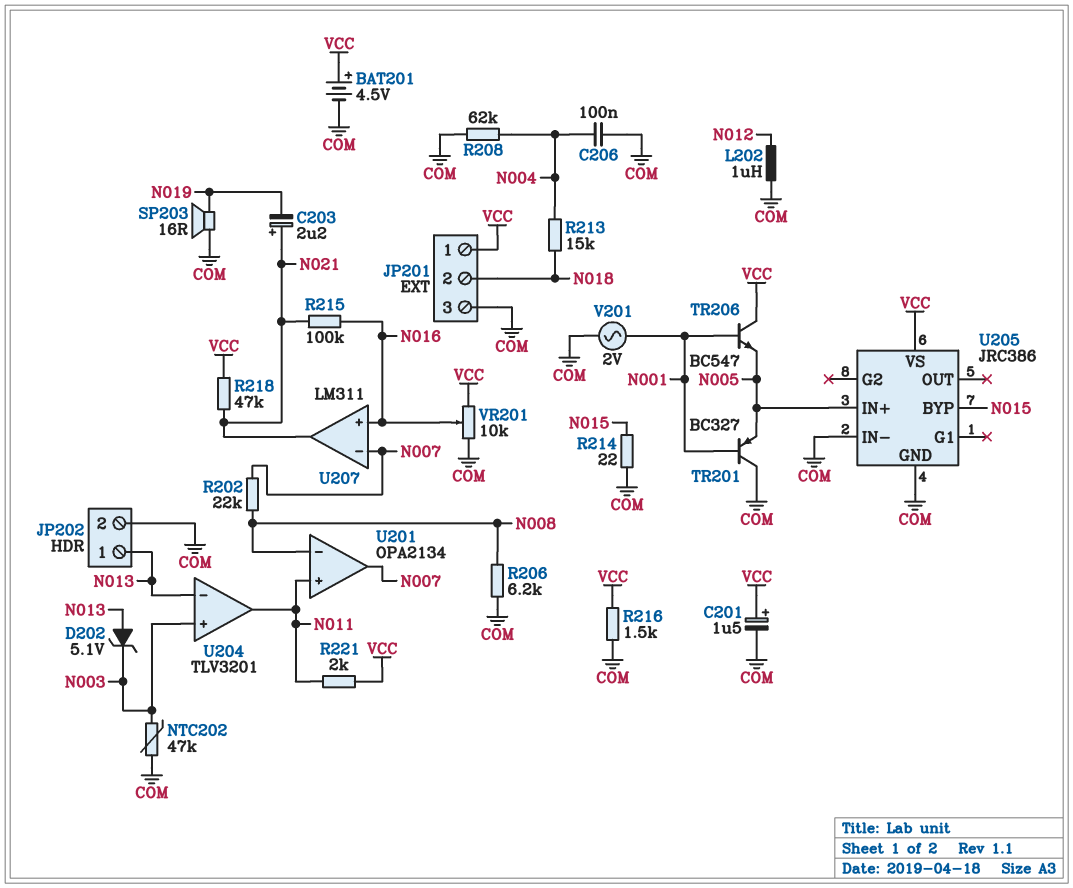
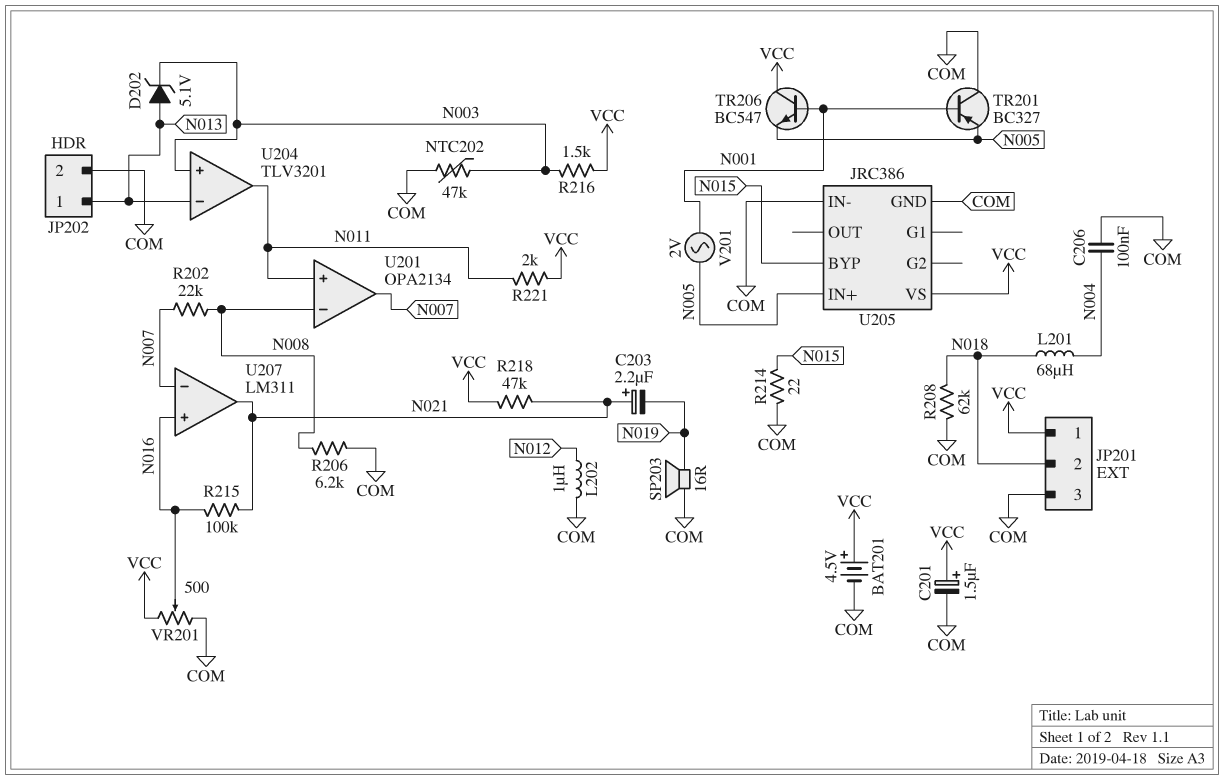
L201: none -> 68uH (N004, N018)
R208: 62k (COM, N004) -> 62k (COM, N018)
R213: 15k (N004, N018) -> none
R216: 1.5k (COM, VCC) -> 1.5k (N003, VCC)
V201: AC 2V (COM, N001) -> AC 2V (N001, N005)
VR201: 10k (COM, VCC, wiper N016) -> 500 (COM, VCC, wiper N016)

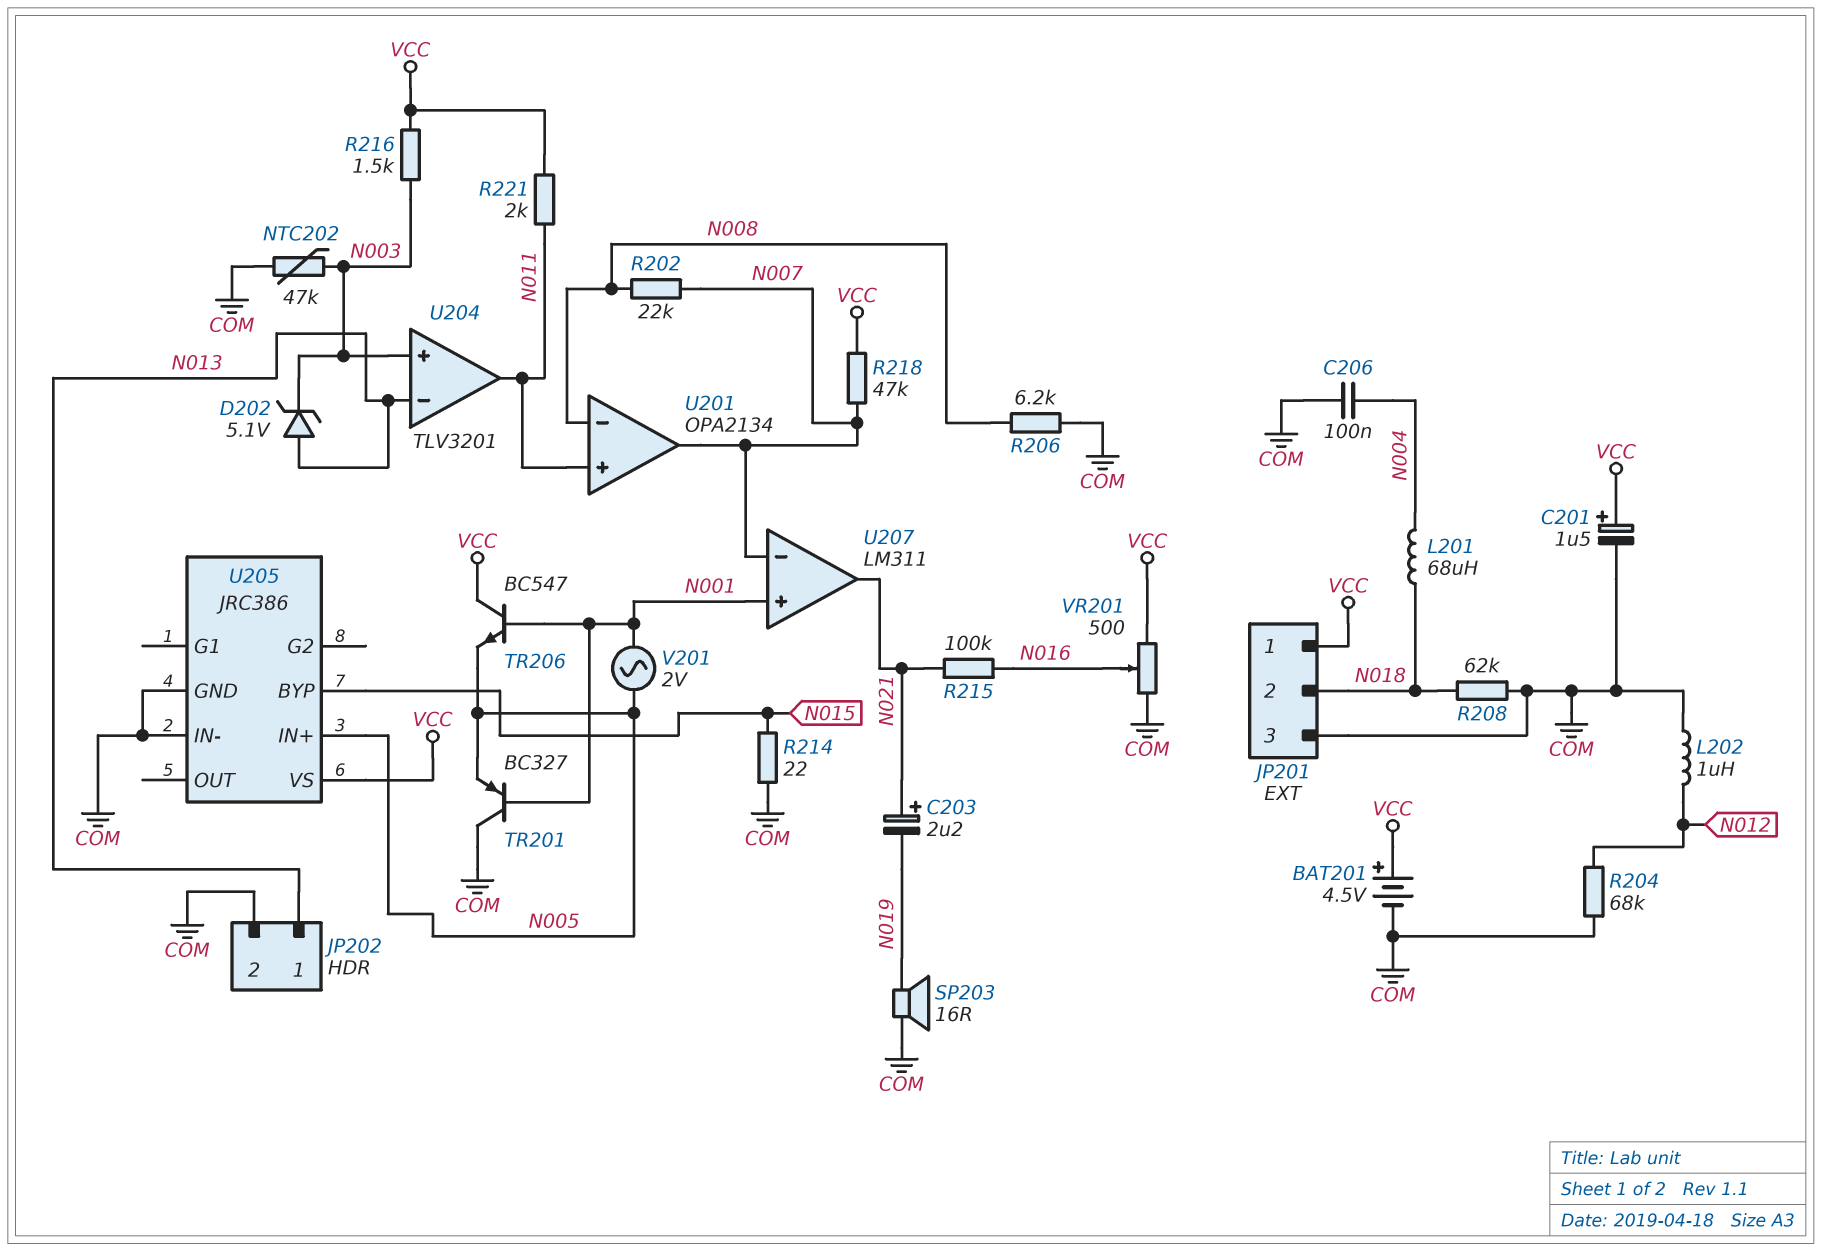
R204: none -> 68k (COM, N012)
R218: 47k (N021, VCC) -> 47k (N007, VCC)
U207 pin in+: N016 -> N001

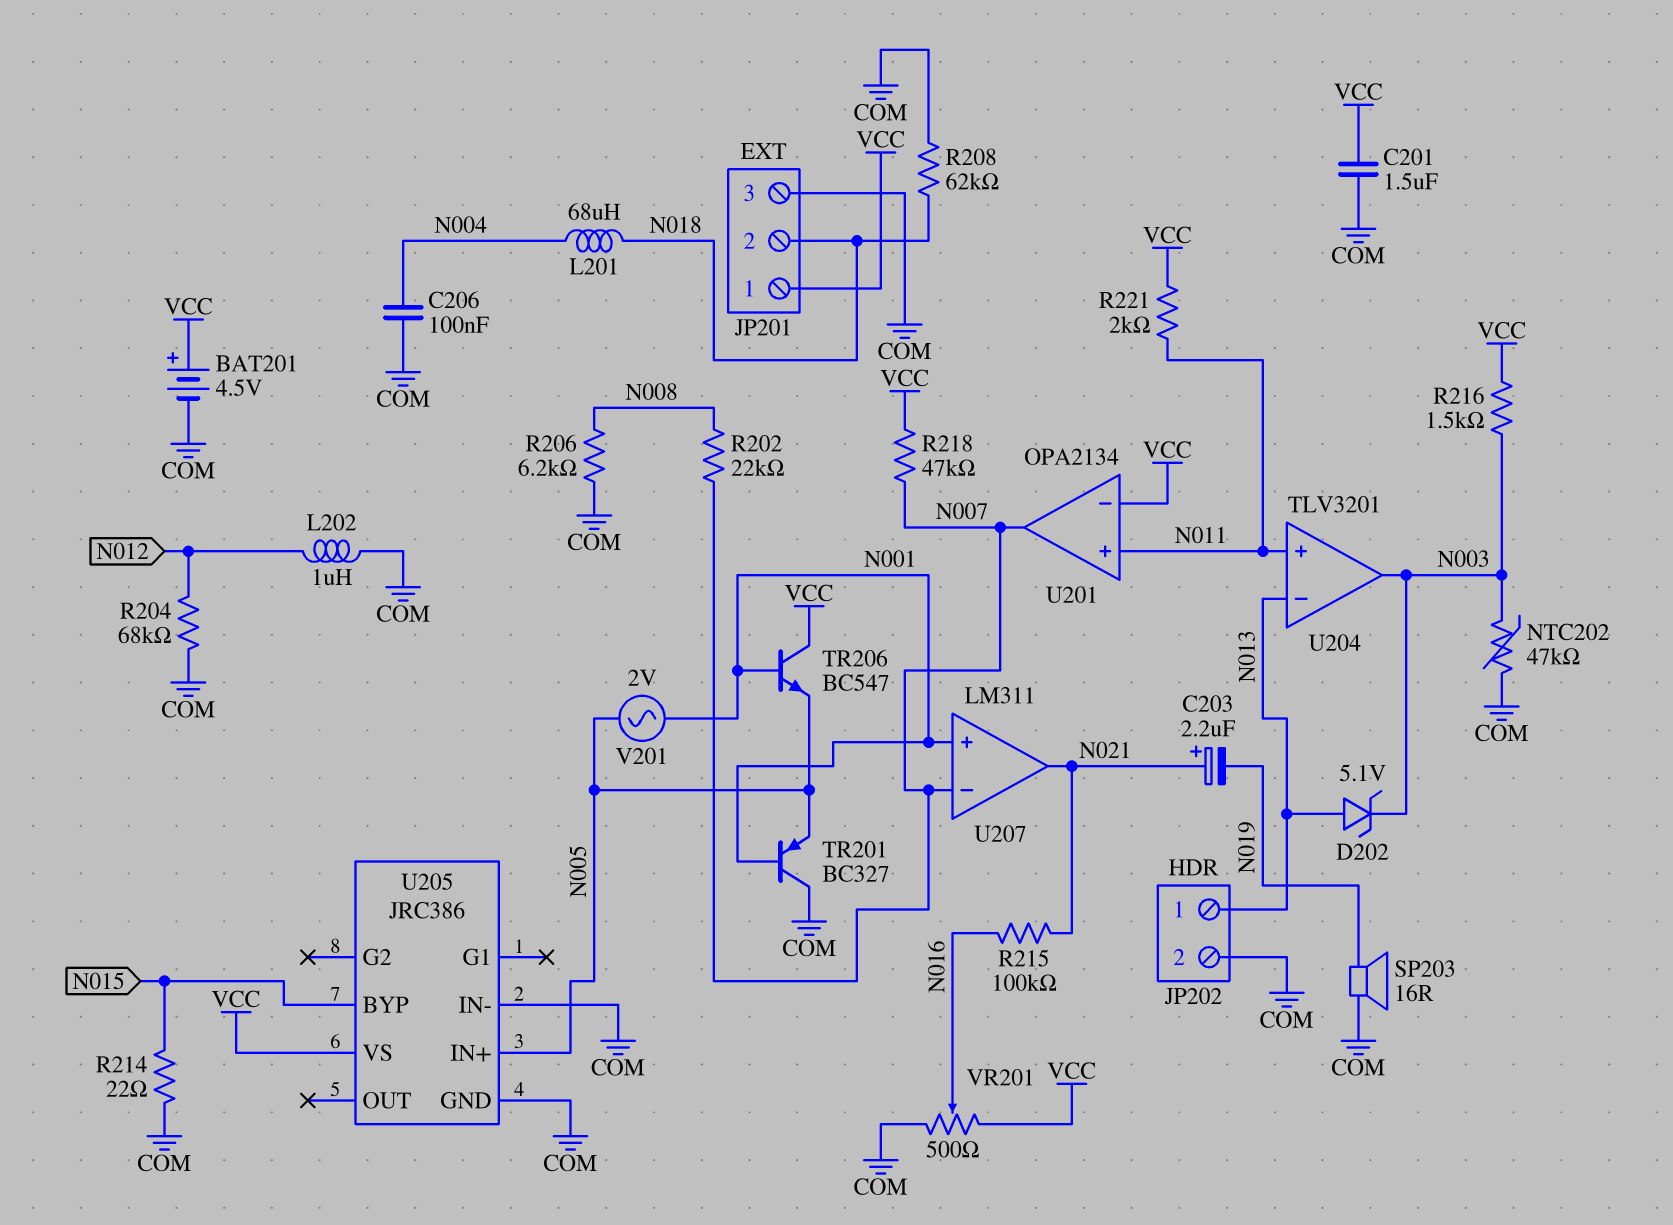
C201: 1.5uF (plus VCC, minus COM) -> 1.5uF (COM, VCC)
U201 pin in-: N008 -> VCC
U204 pin in+: N003 -> N011
U204 pin out: N011 -> N003

